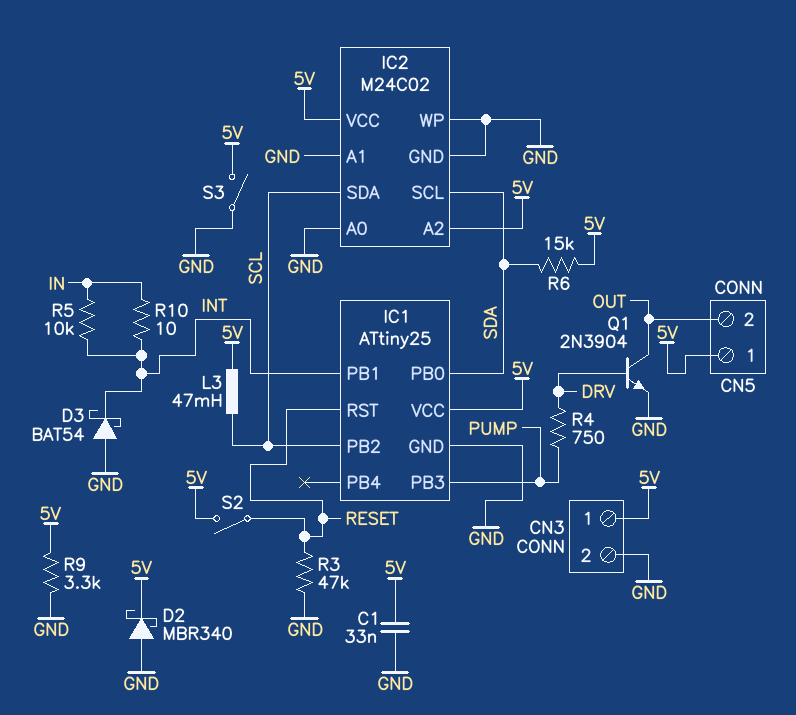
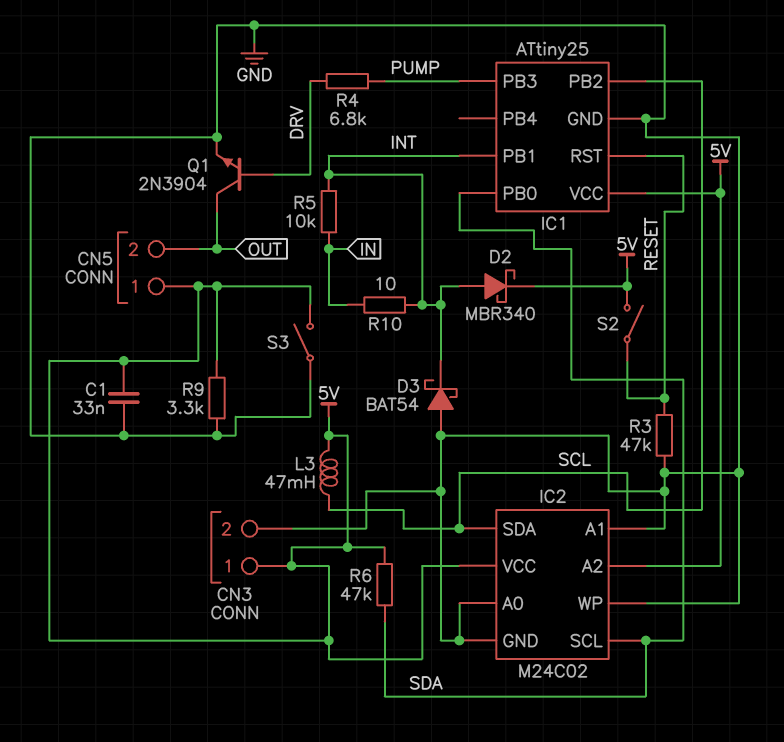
D2: schottky MBR340 (A GND, K 5V) -> schottky MBR340 (A INT, K 5V)
R4: 750 (DRV, PUMP) -> 6.8k (DRV, PUMP)
R6: 15k (5V, SDA) -> 47k (5V, SDA)

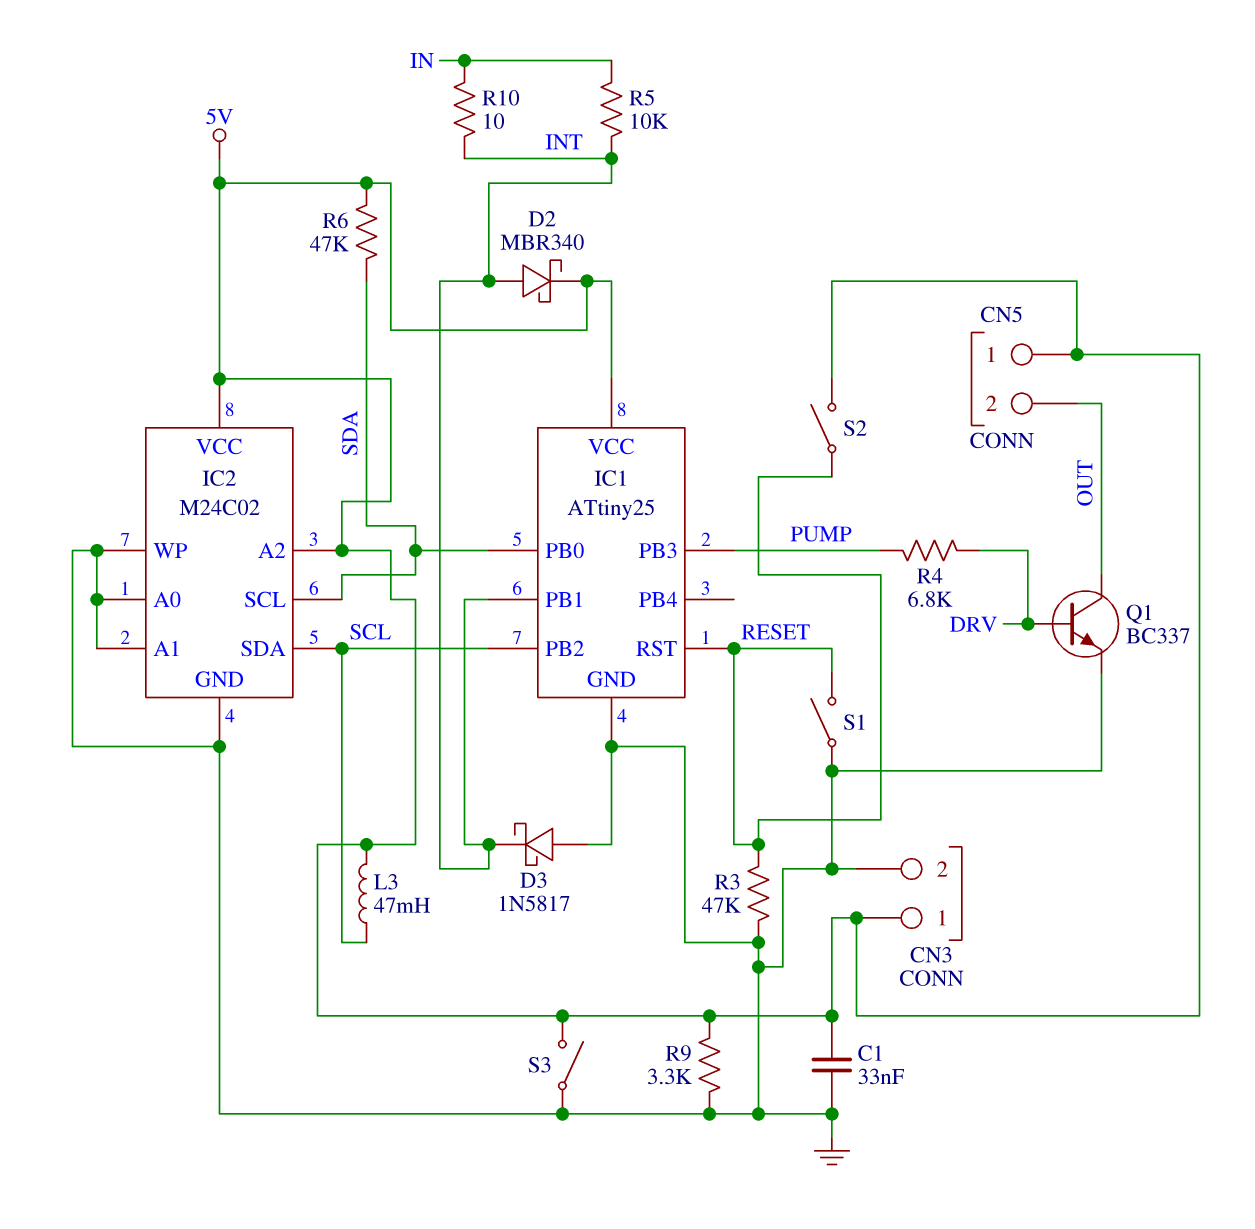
D3: schottky BAT54 (A GND, K INT) -> schottky 1N5817 (A GND, K INT)
Q1: NPN 2N3904 (B DRV, C OUT, E GND) -> NPN BC337 (B DRV, C OUT, E GND)
S1: none -> switch (GND, RESET)

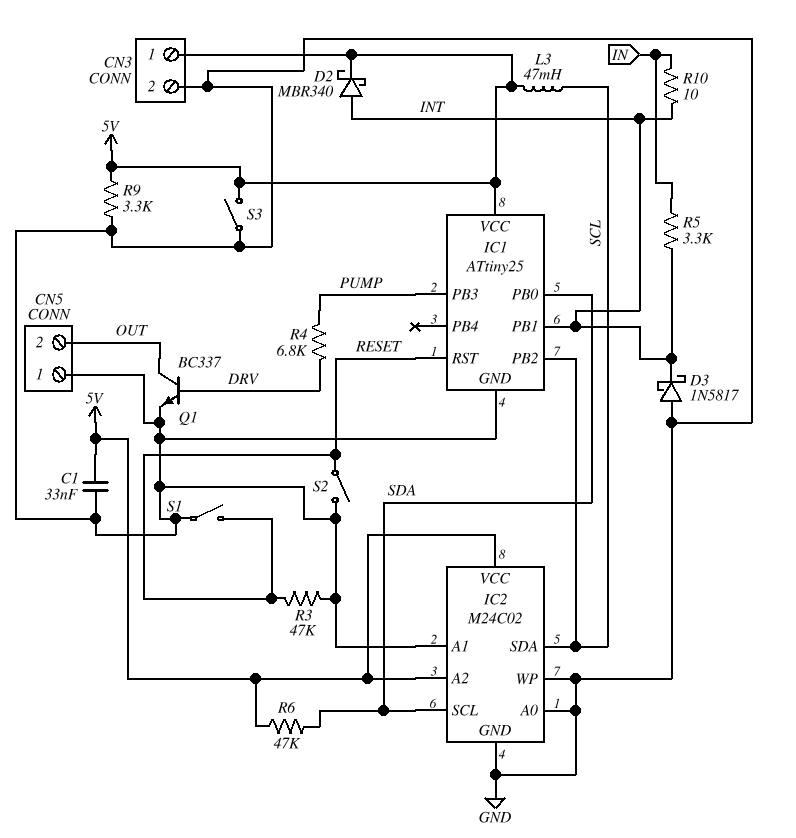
CN5 pin 1: 5V -> GND
R5: 10k (IN, INT) -> 3.3k (IN, INT)
S2: switch (5V, RESET) -> switch (GND, RESET)

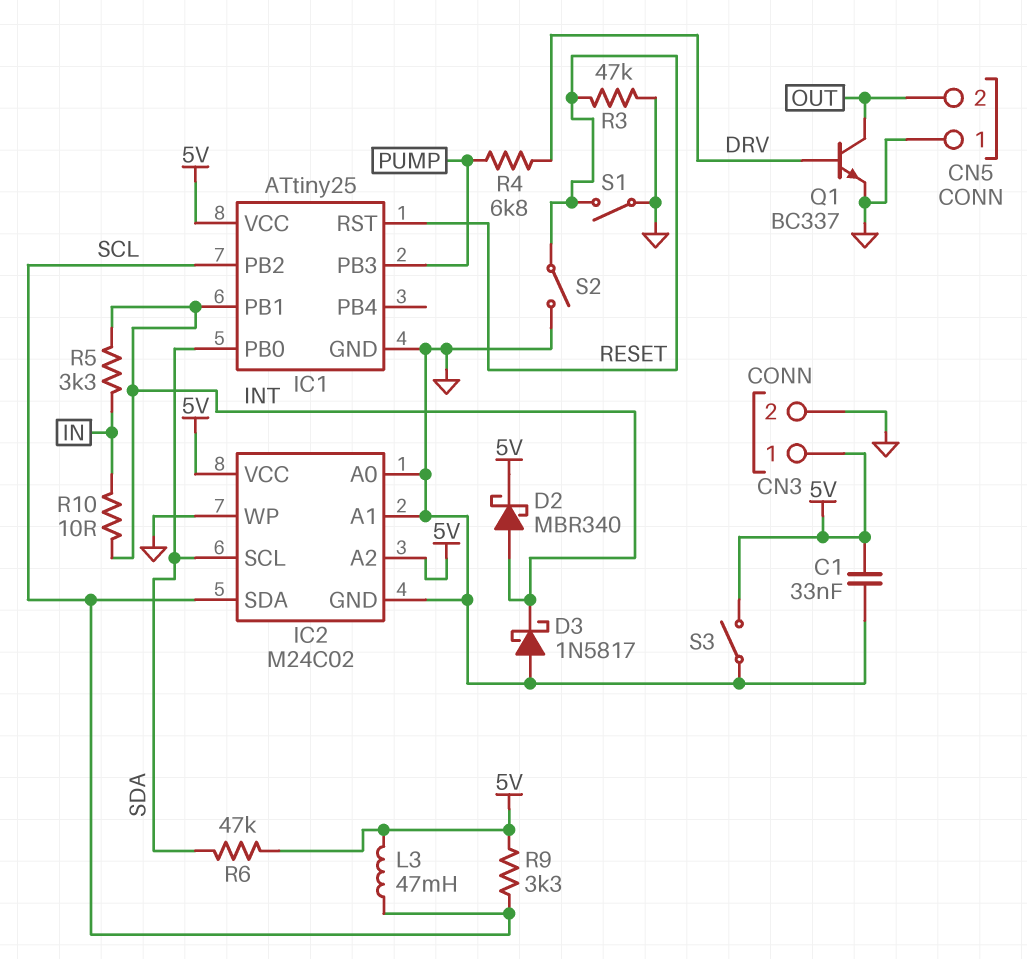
R9: 3.3k (5V, GND) -> 3.3k (5V, SCL)

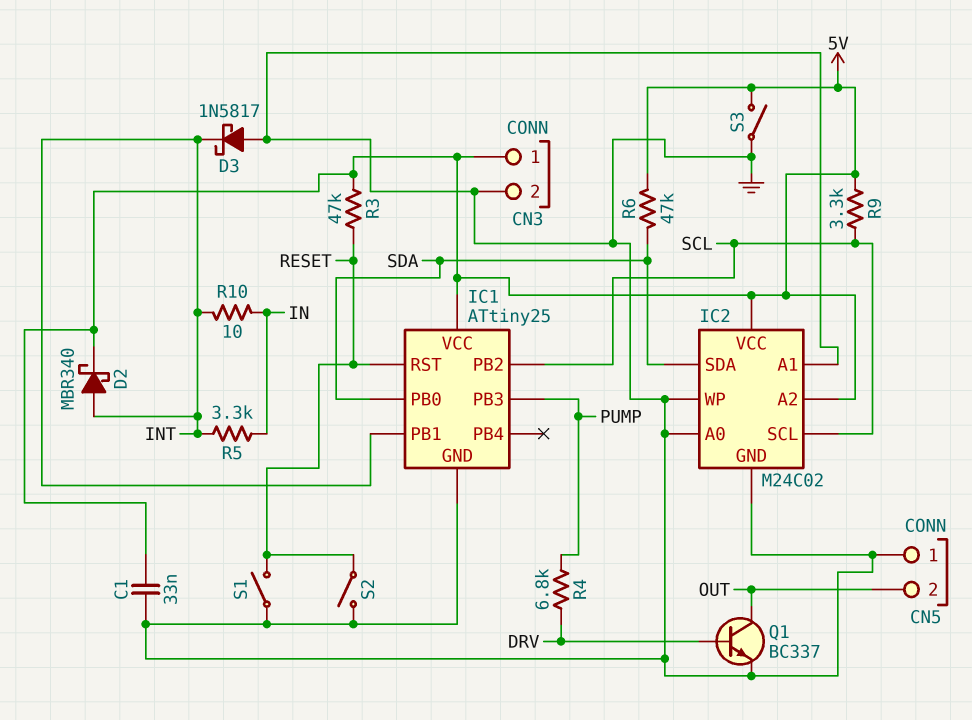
IC2 pin SCL: SDA -> SCL
IC2 pin SDA: SCL -> SDA
L3: 47mH (5V, SCL) -> none
R3: 47k (GND, RESET) -> 47k (5V, RESET)

